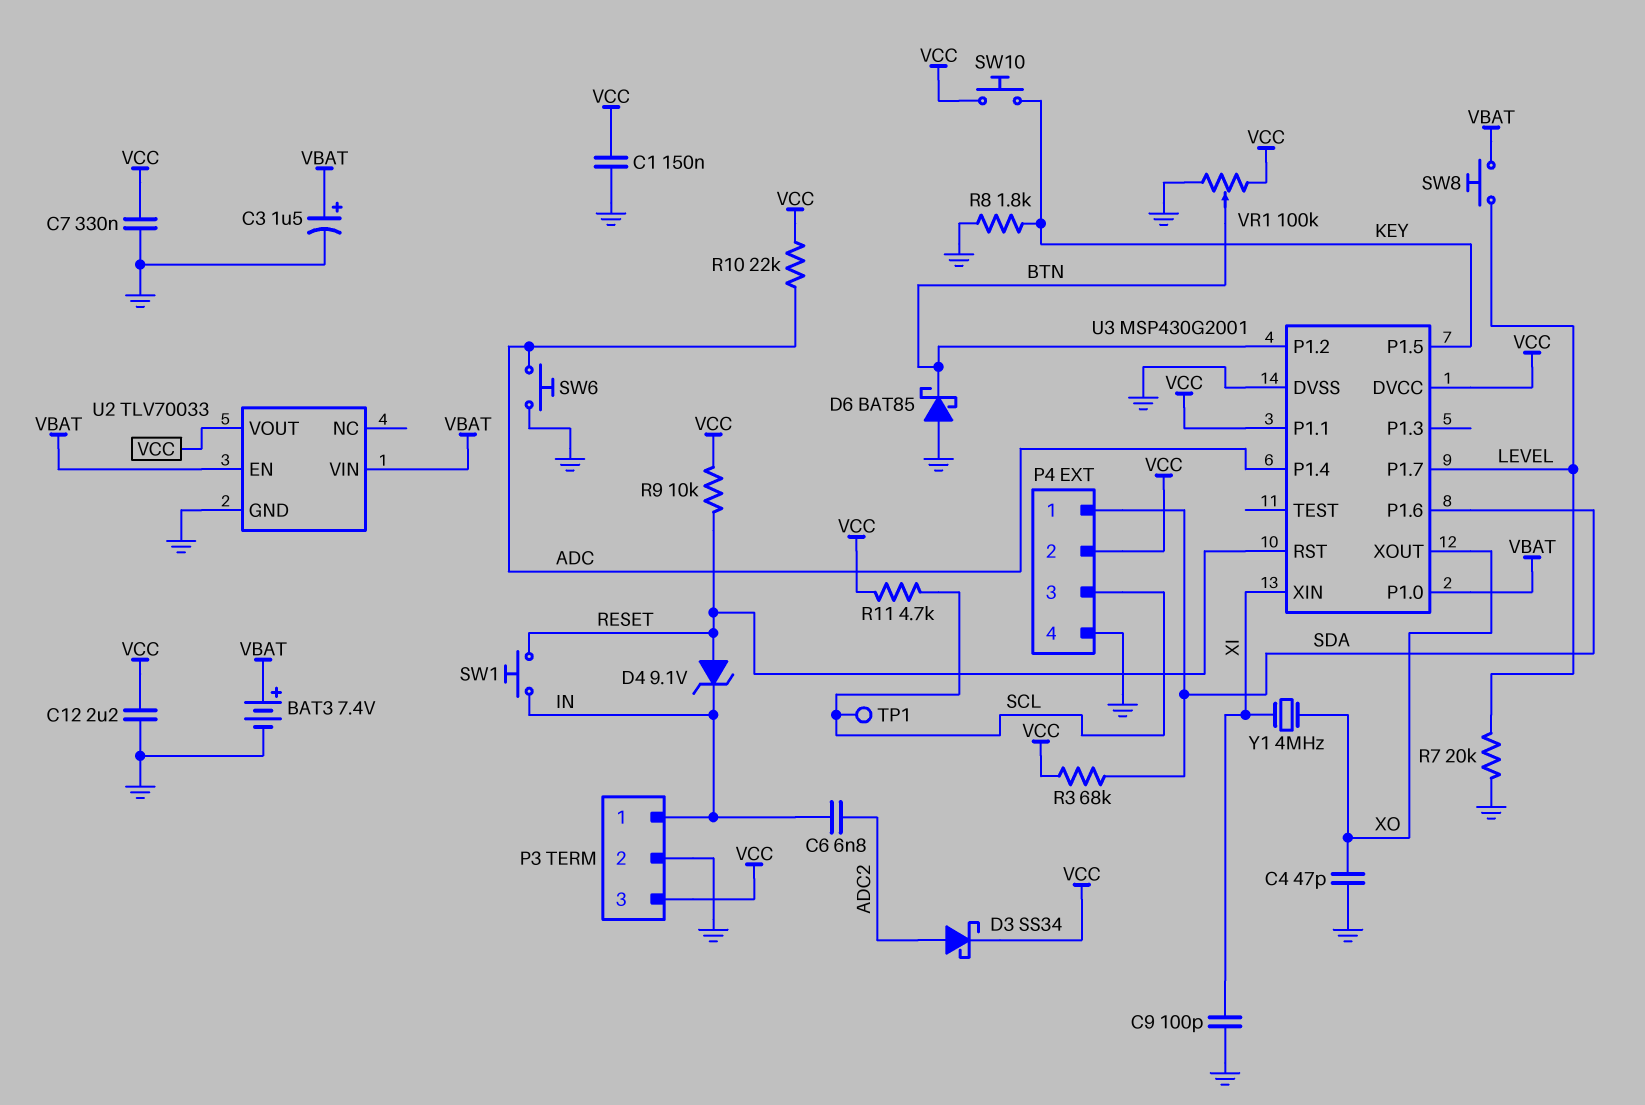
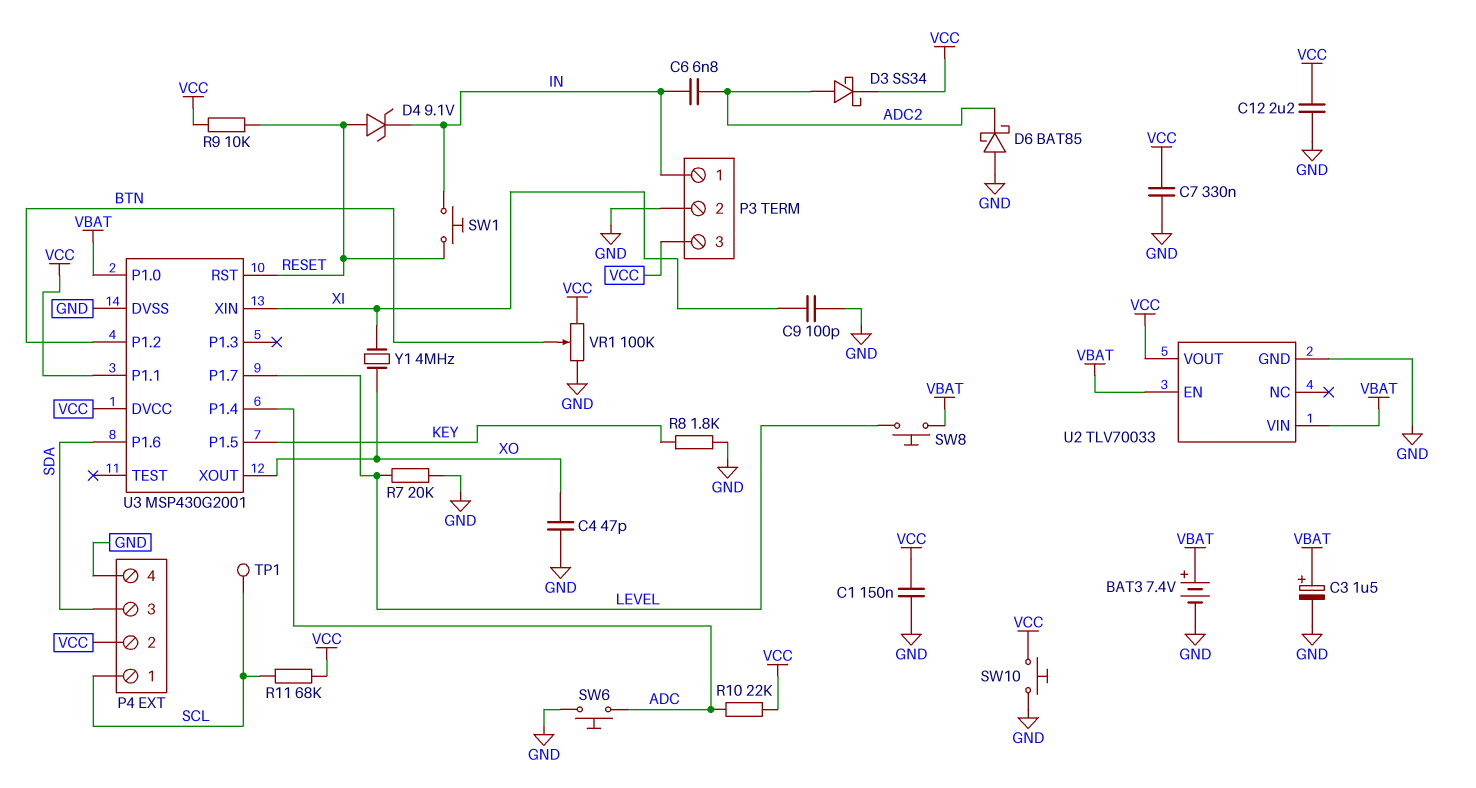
D6: schottky BAT85 (A GND, K BTN) -> schottky BAT85 (A GND, K ADC2)
P4 pin 1: SDA -> SCL
P4 pin 3: SCL -> SDA
R3: 68k (SDA, VCC) -> none
R11: 4.7k (SCL, VCC) -> 68k (SCL, VCC)
SW10: button (KEY, VCC) -> button (GND, VCC)

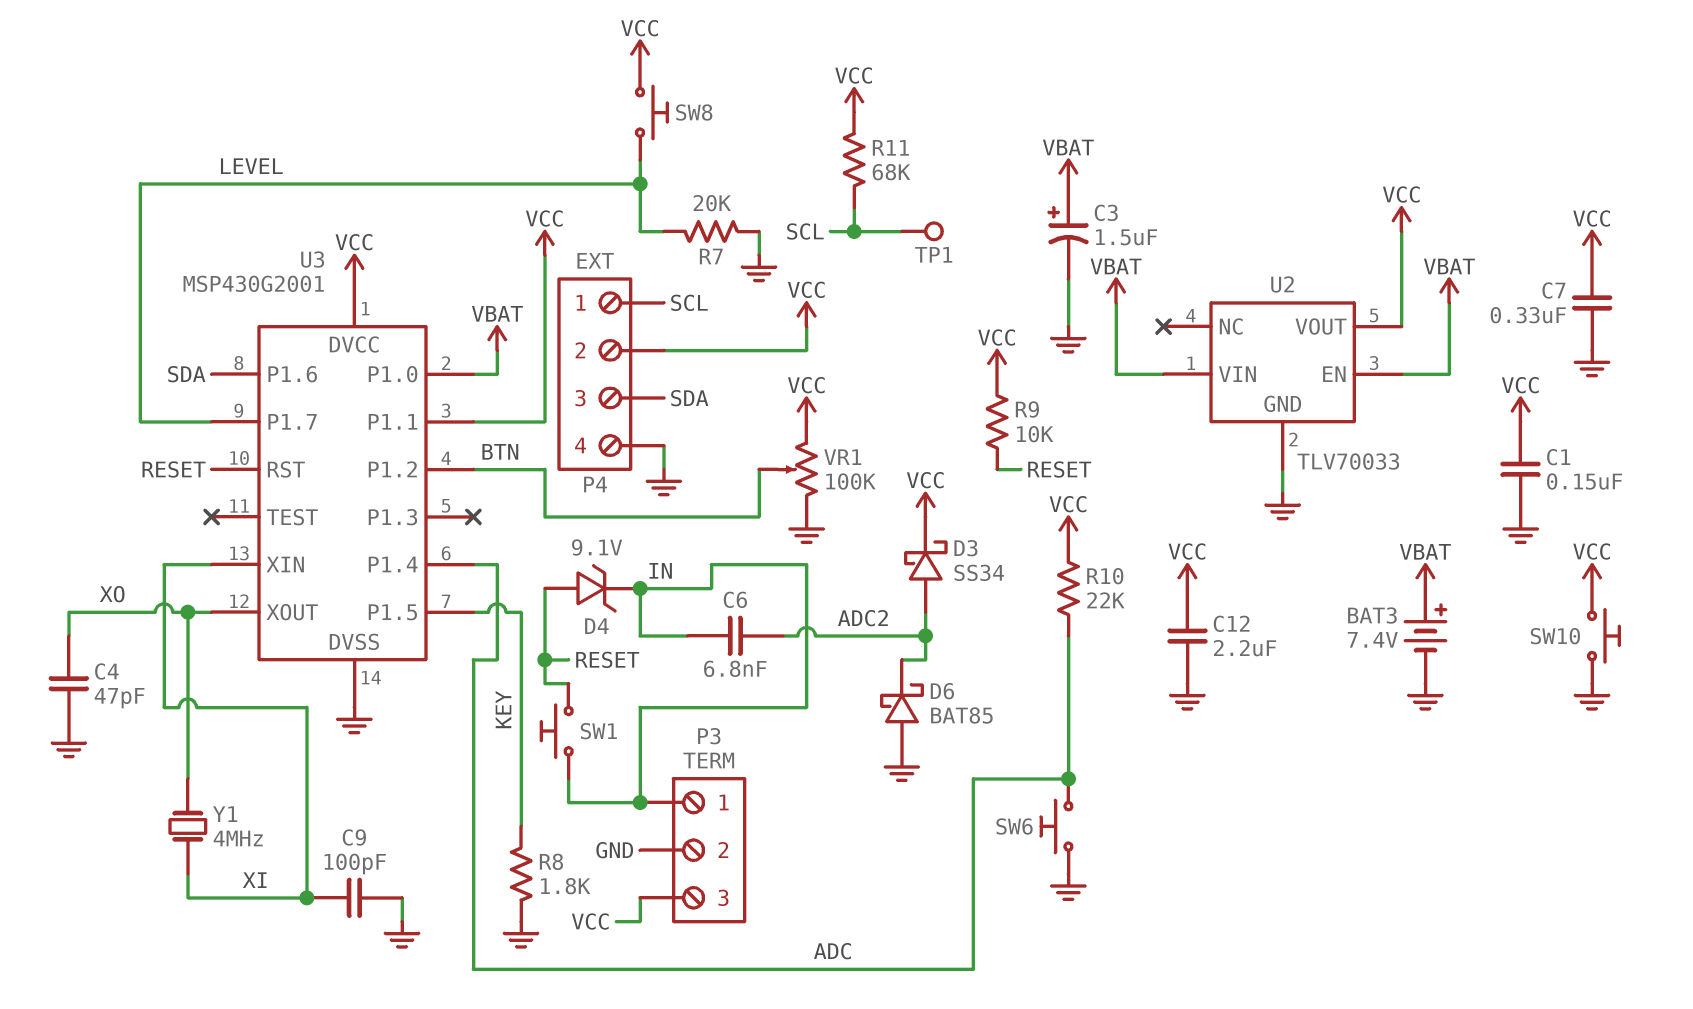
SW8: button (LEVEL, VBAT) -> button (LEVEL, VCC)

